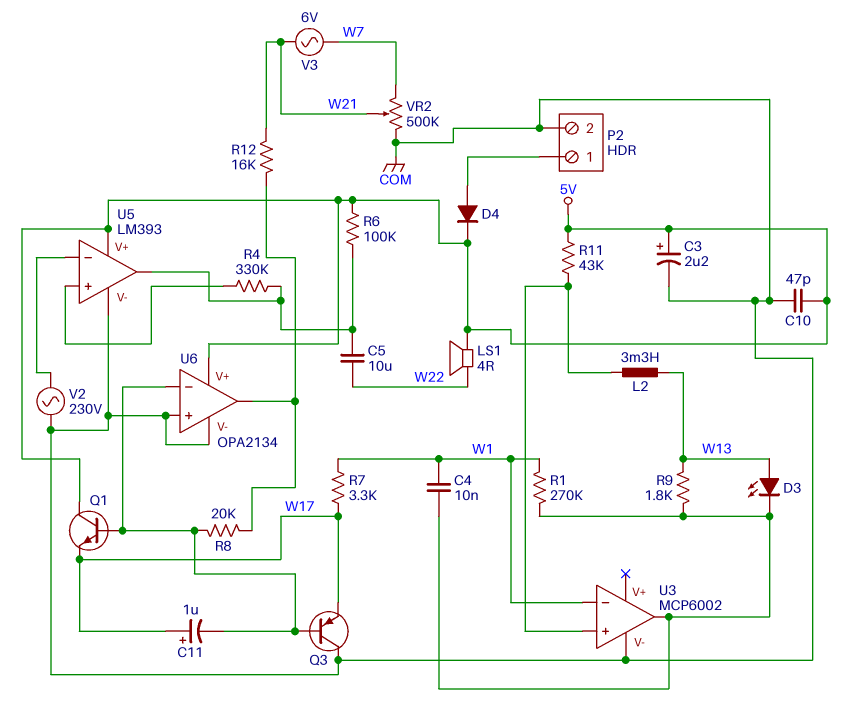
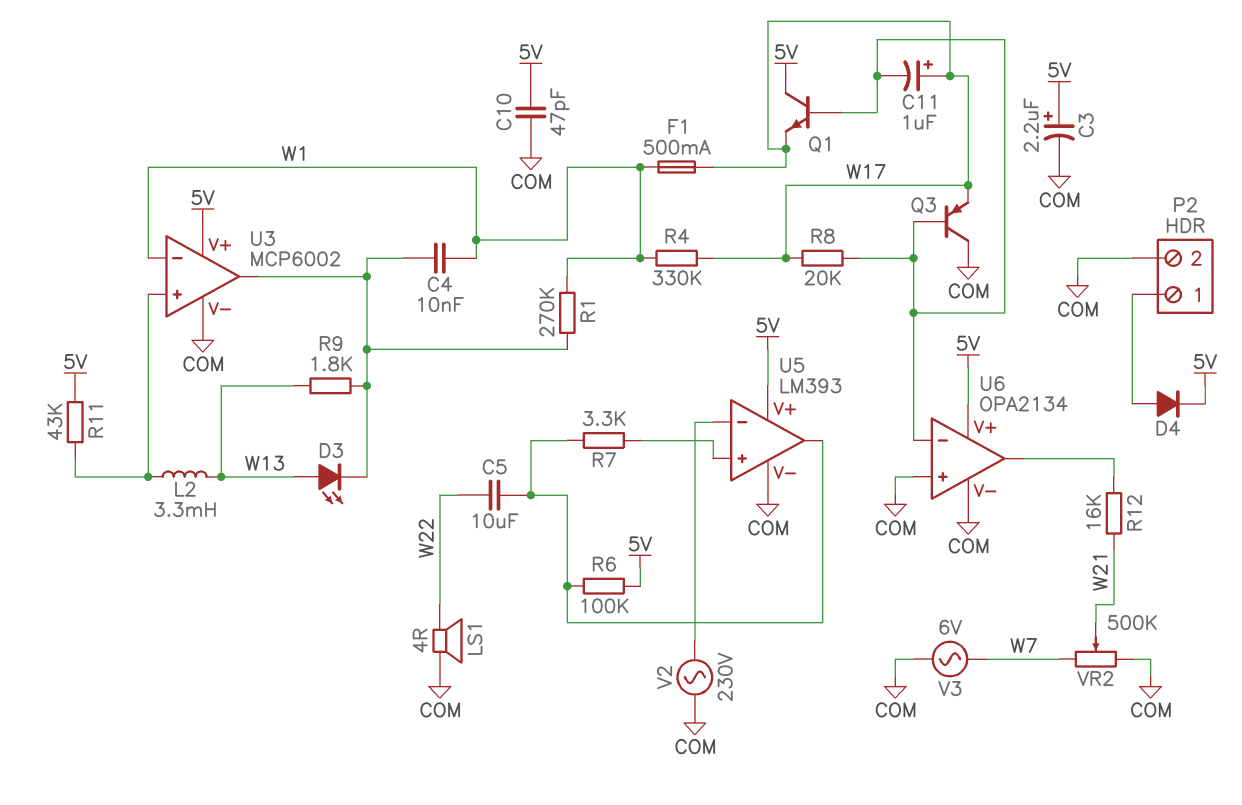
F1: none -> 500mA (W1, W17)
LS1: speaker 4R (5V, W22) -> speaker 4R (COM, W22)
R4: 330k (U5/in+, U5/out) -> 330k (W1, W17)
R7: 3.3k (W1, W17) -> 3.3k (U5/in+, U5/out)
R8: 20k (U6/in-, U6/out) -> 20k (U6/in-, W17)
U3 pin V+: none -> 5V
V3: AC 6V (W7, W21) -> AC 6V (COM, W7)

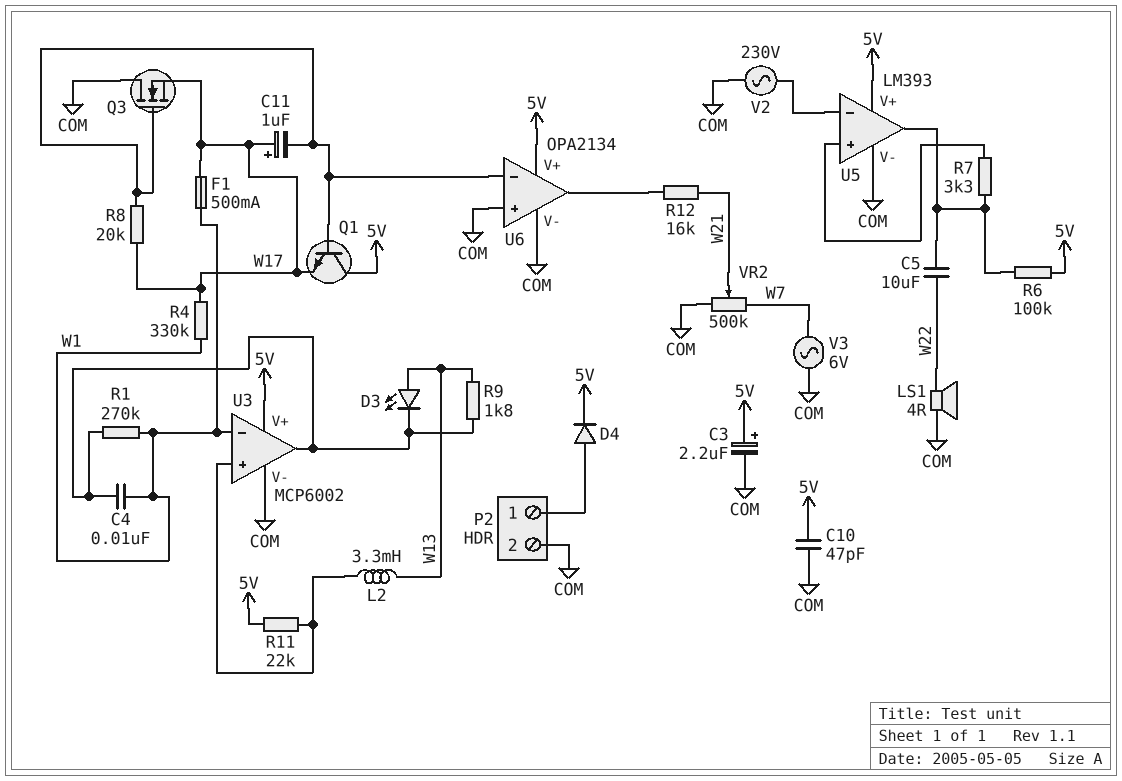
Q3: PNP (B U6/in-, C COM, E W17) -> NMOS (G U6/in-, D COM, S W17)
R11: 43k (5V, U3/in+) -> 22k (5V, U3/in+)

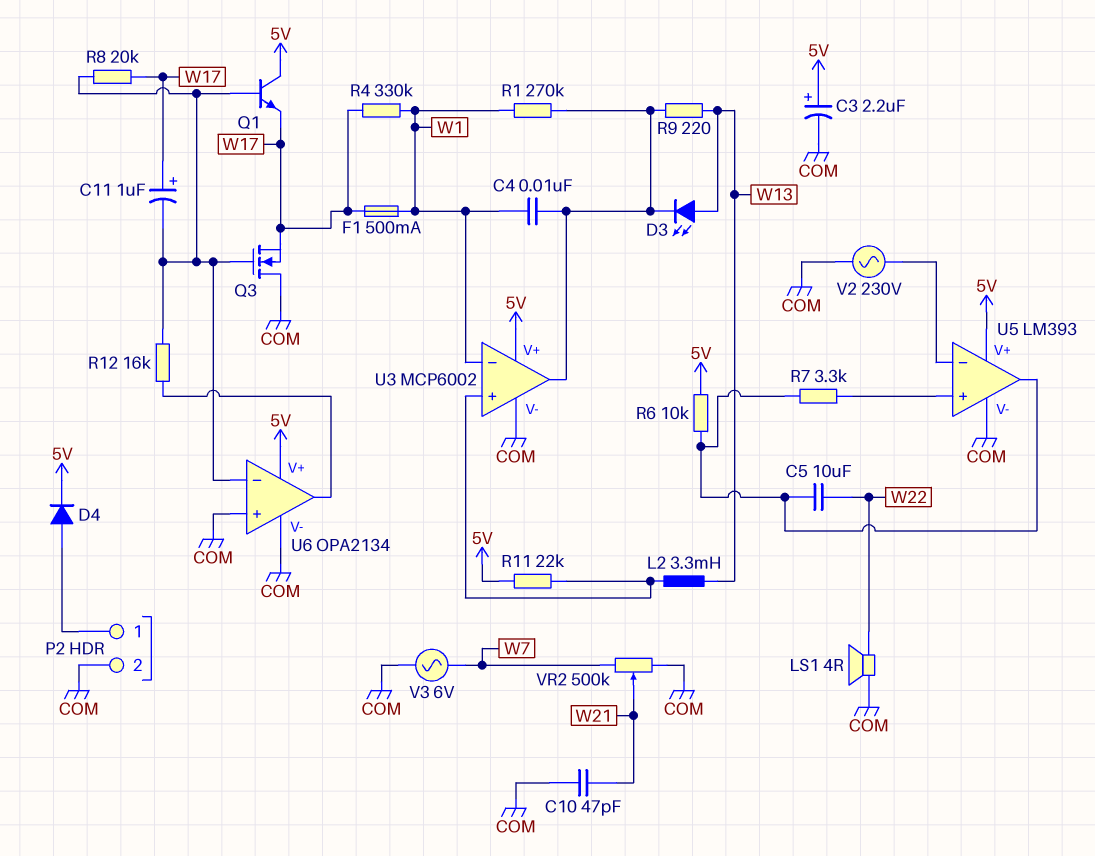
C10: 47pF (5V, COM) -> 47pF (COM, W21)
R6: 100k (5V, U5/out) -> 10k (5V, U5/out)
R9: 1.8k (U3/out, W13) -> 220 (U3/out, W13)
R12: 16k (U6/out, W21) -> 16k (U6/in-, U6/out)

